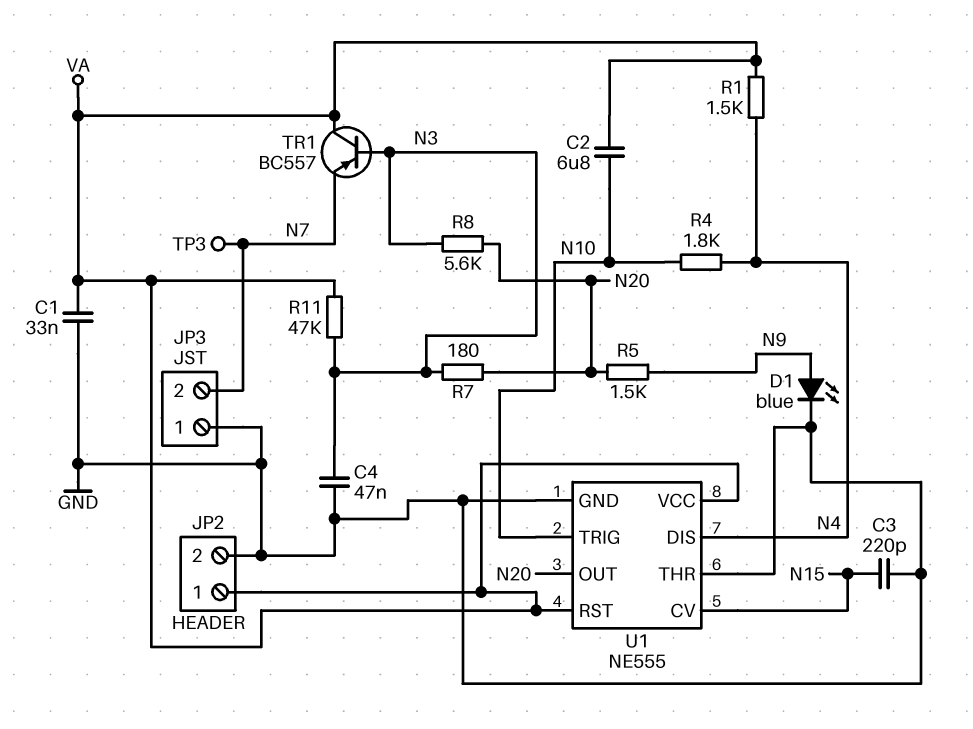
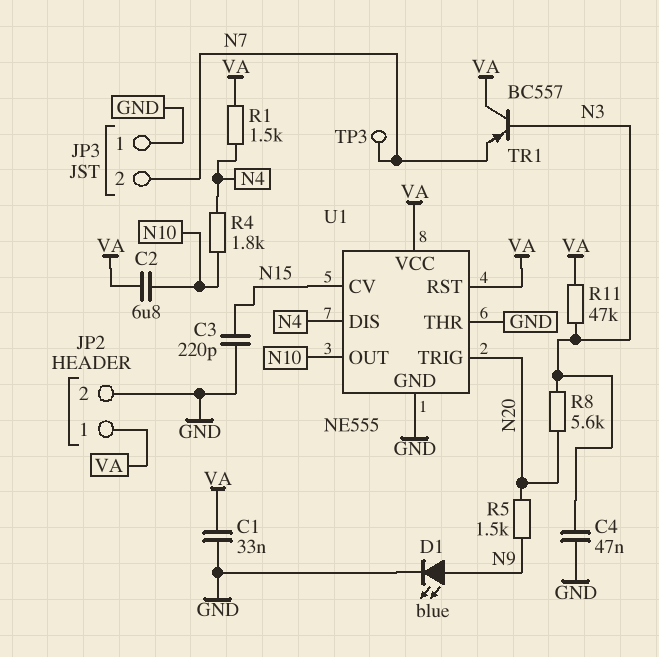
R7: 180 (N3, N20) -> none
U1 pin OUT: N20 -> N10
U1 pin TRIG: N10 -> N20

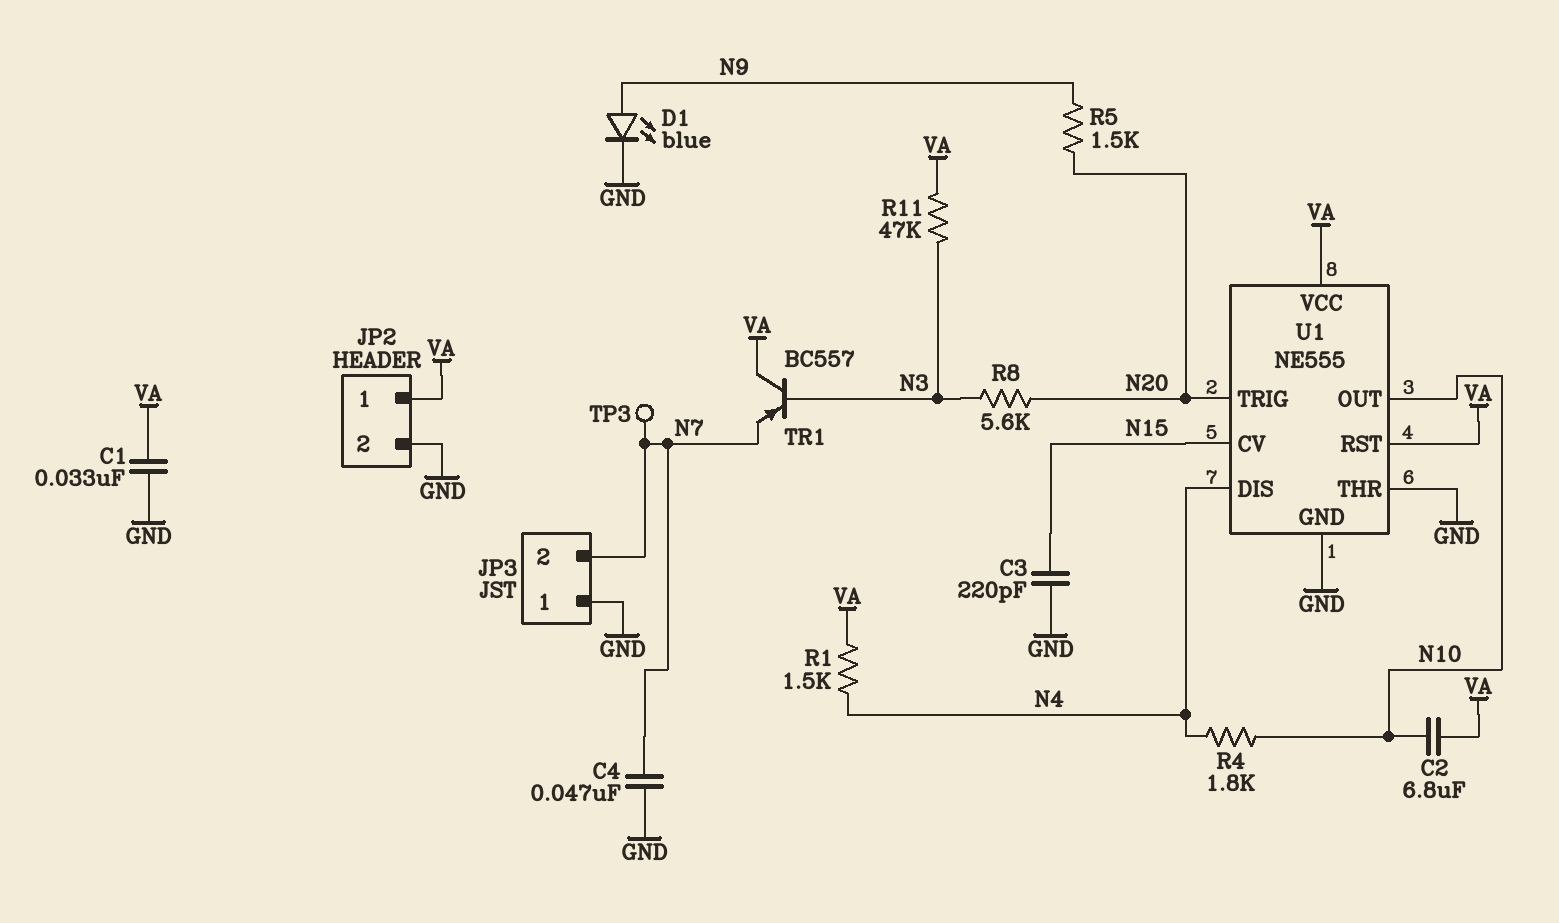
C4: 47nF (GND, N3) -> 47nF (GND, N7)

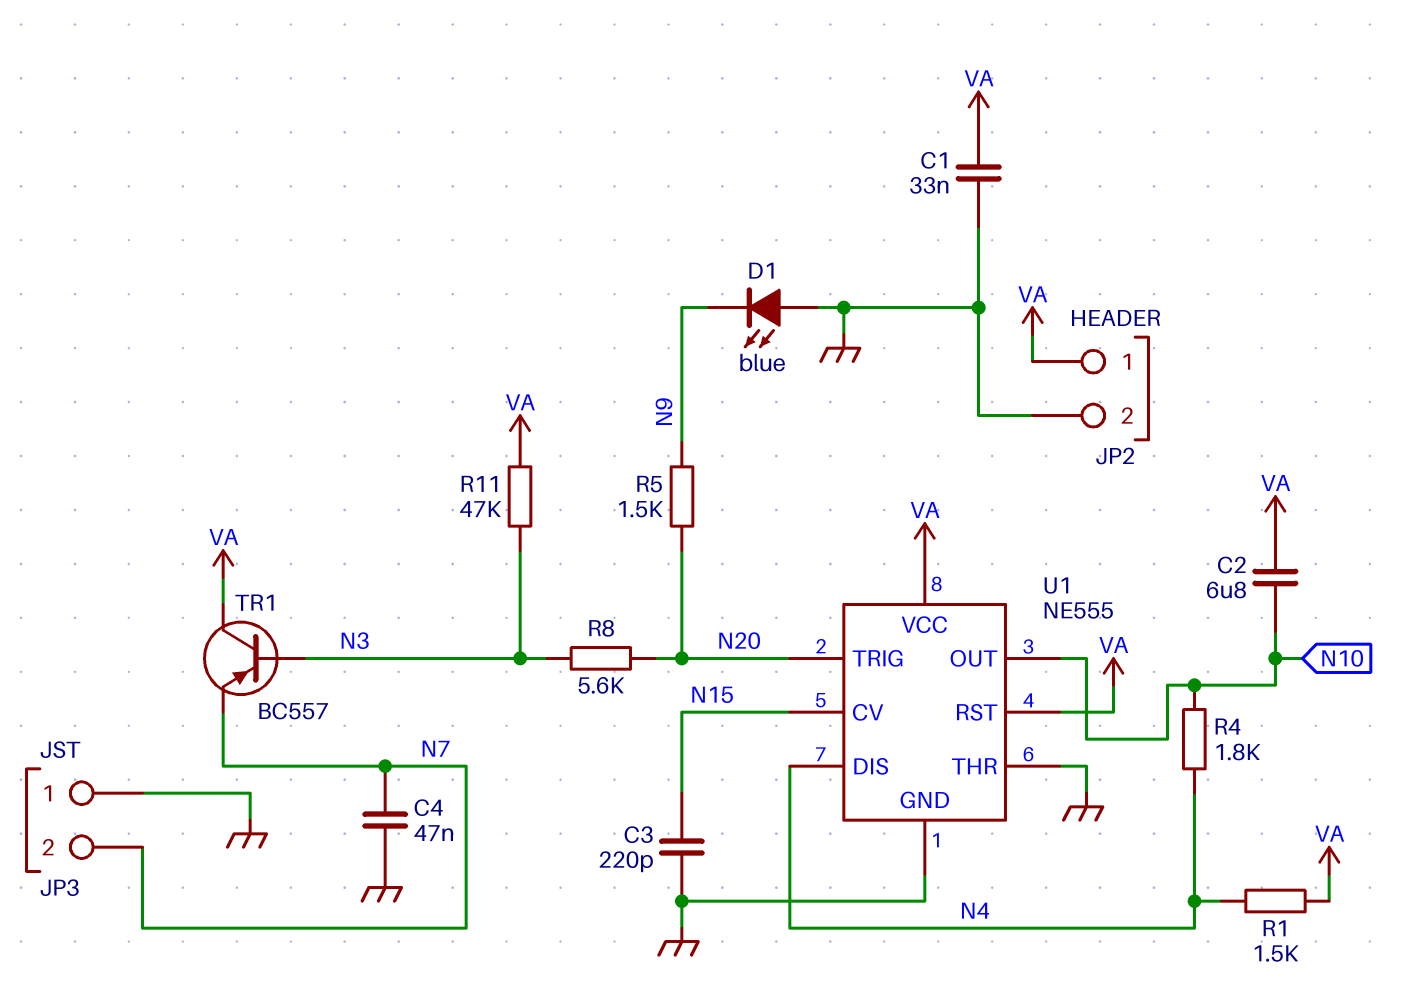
D1: LED blue (A N9, K GND) -> LED blue (A GND, K N9)
TP3: test point (N7) -> none

